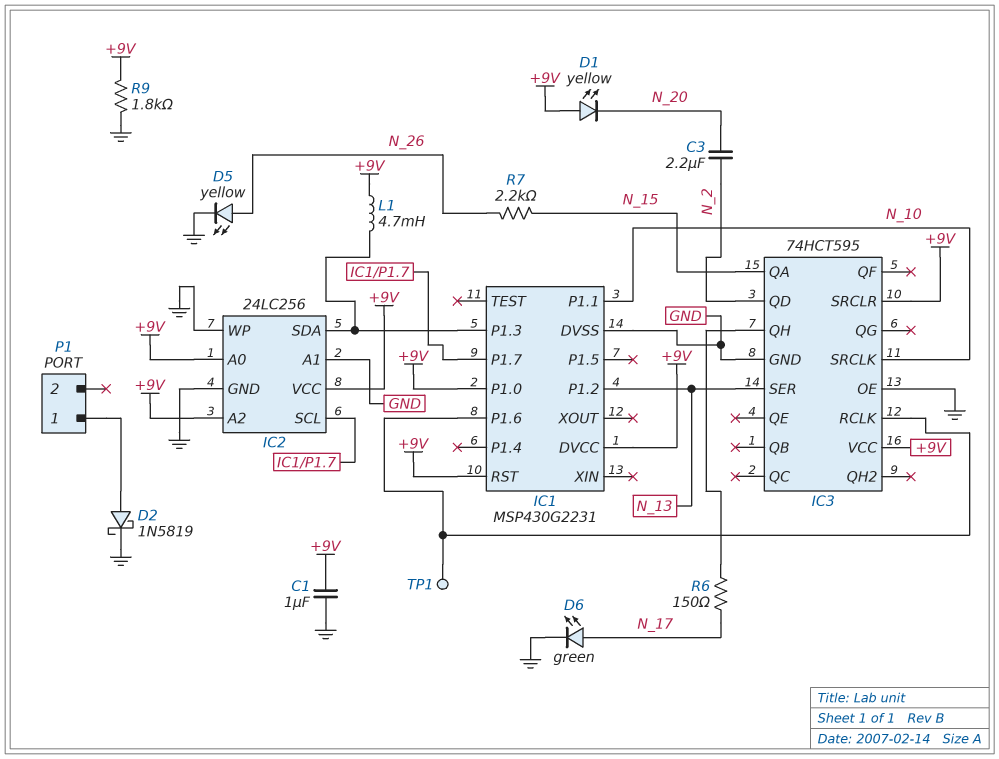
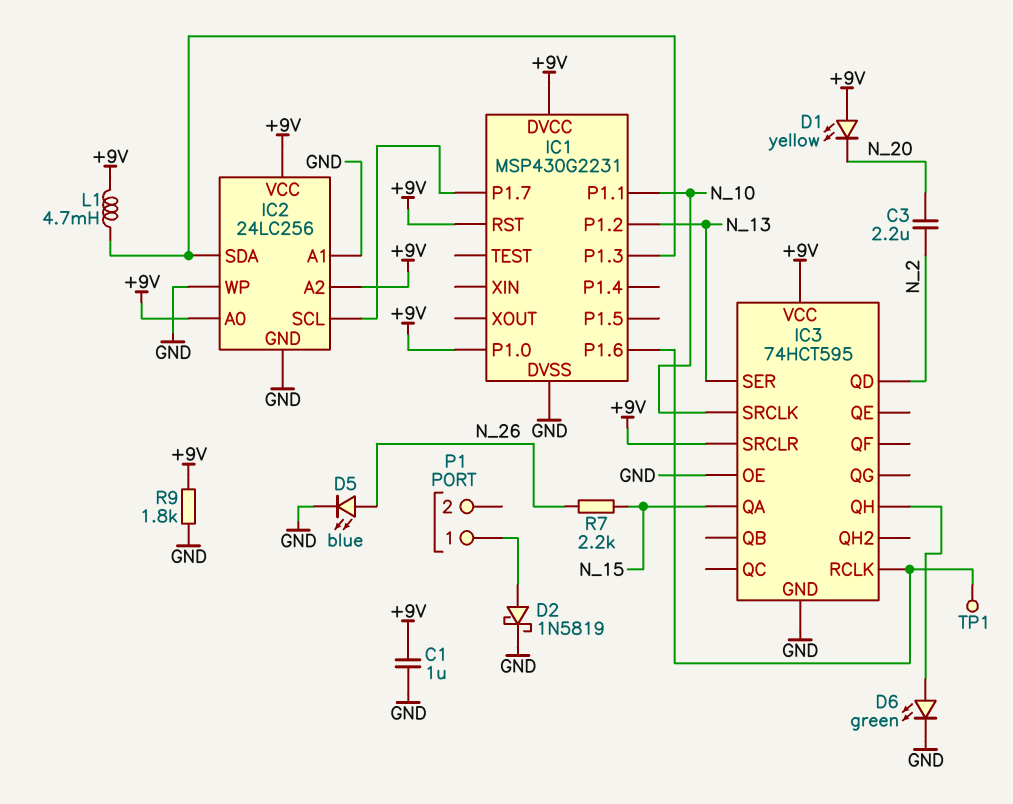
D5: LED yellow (A N_26, K GND) -> LED blue (A N_26, K GND)
D6: LED green (A N_17, K GND) -> LED green (A IC3/QH, K GND)
R6: 150 (IC3/QH, N_17) -> none

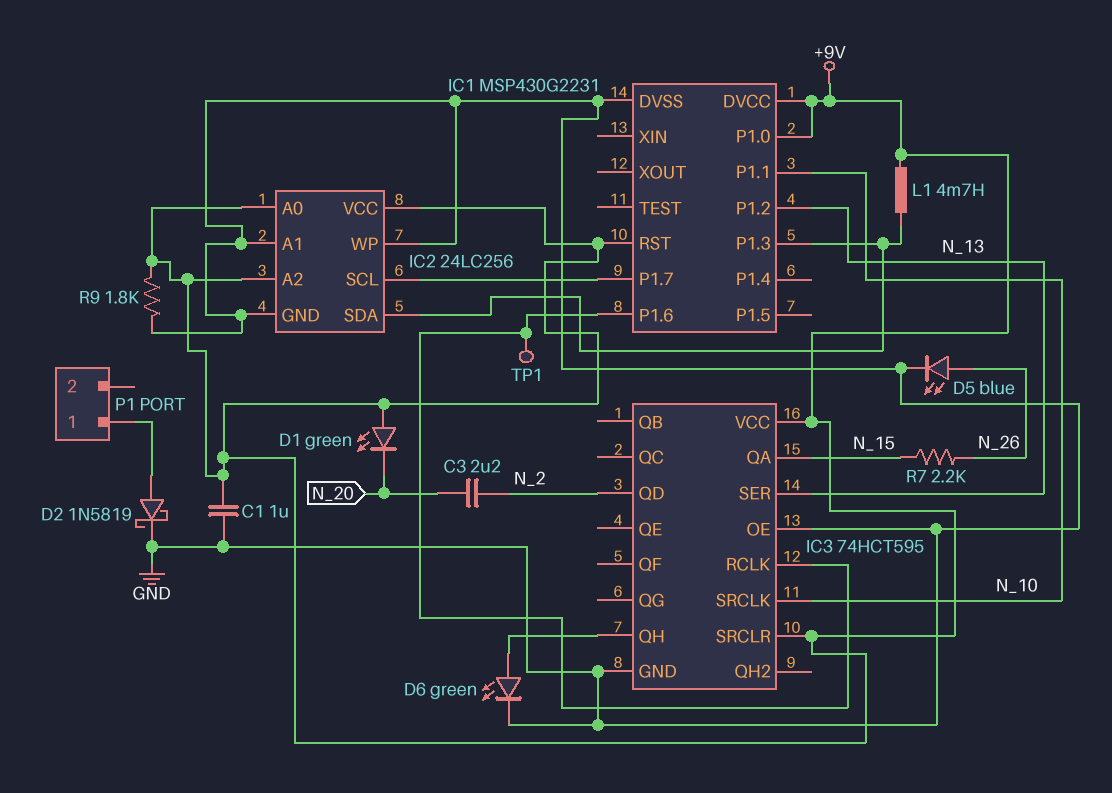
D1: LED yellow (A +9V, K N_20) -> LED green (A +9V, K N_20)

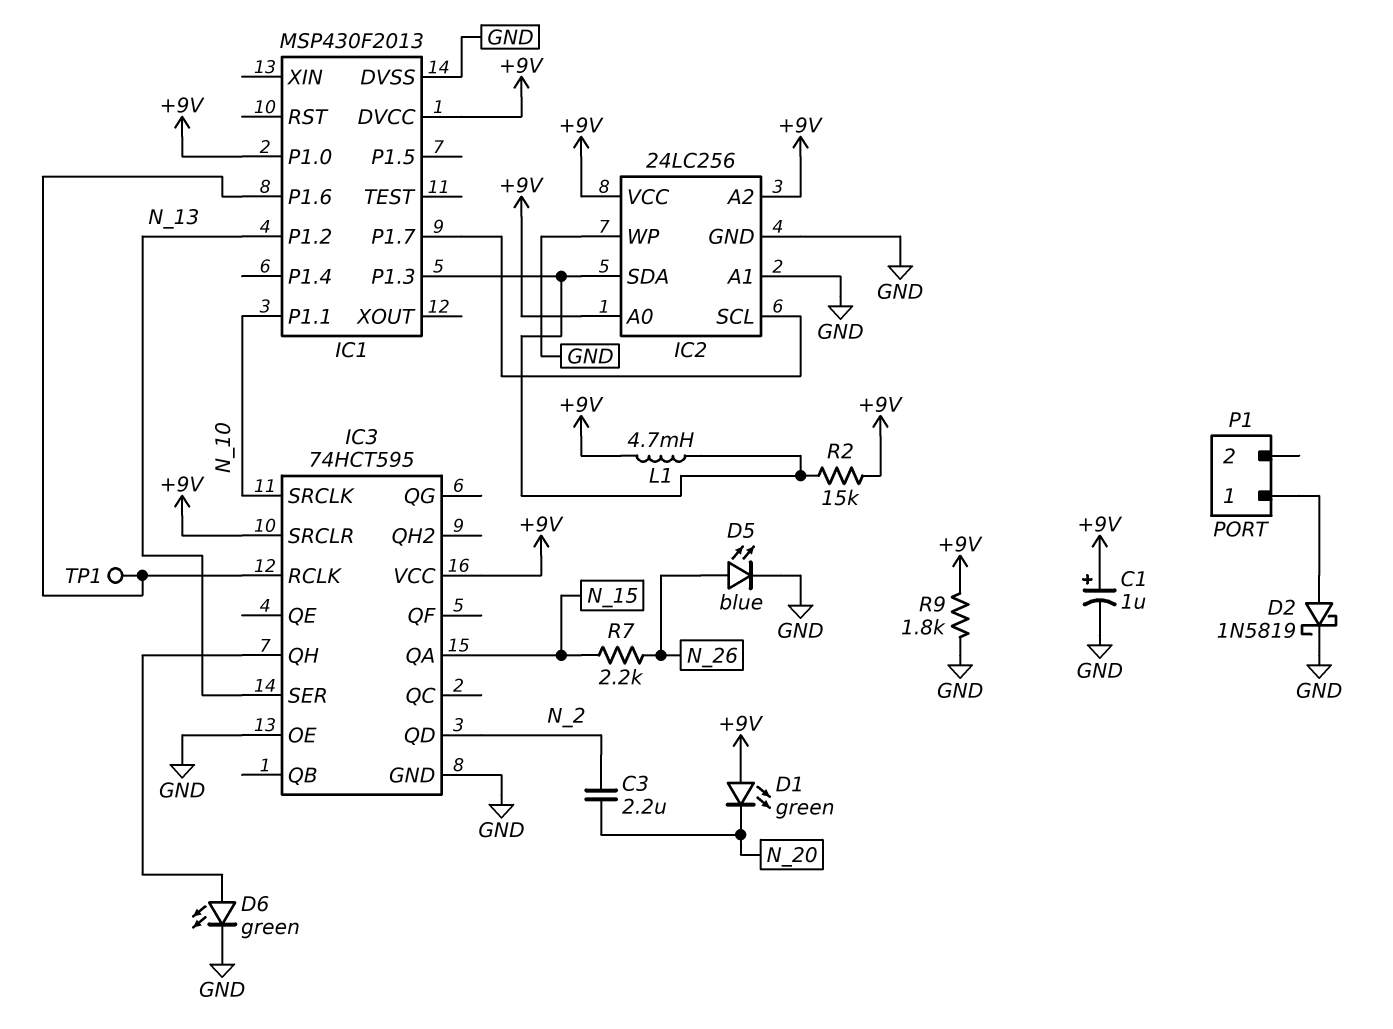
C1: 1uF (+9V, GND) -> 1uF (plus +9V, minus GND)
IC1: MSP430G2231 -> MSP430F2013
IC1 pin RST: +9V -> none
R2: none -> 15k (+9V, IC1/P1.3)

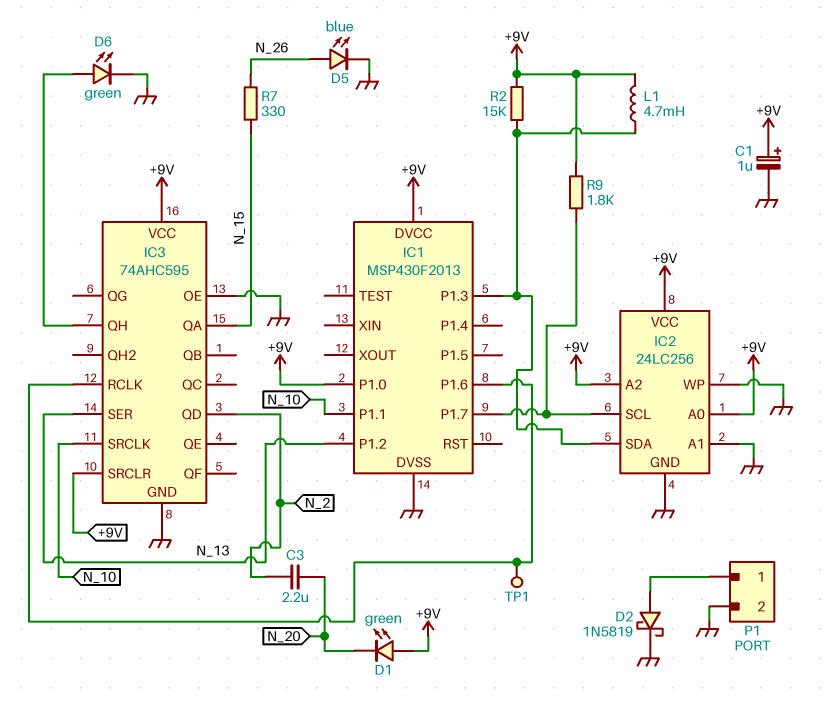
IC3: 74HCT595 -> 74AHC595
P1 pin 2: none -> GND
R7: 2.2k (N_15, N_26) -> 330 (N_15, N_26)
R9: 1.8k (+9V, GND) -> 1.8k (+9V, IC1/P1.7)

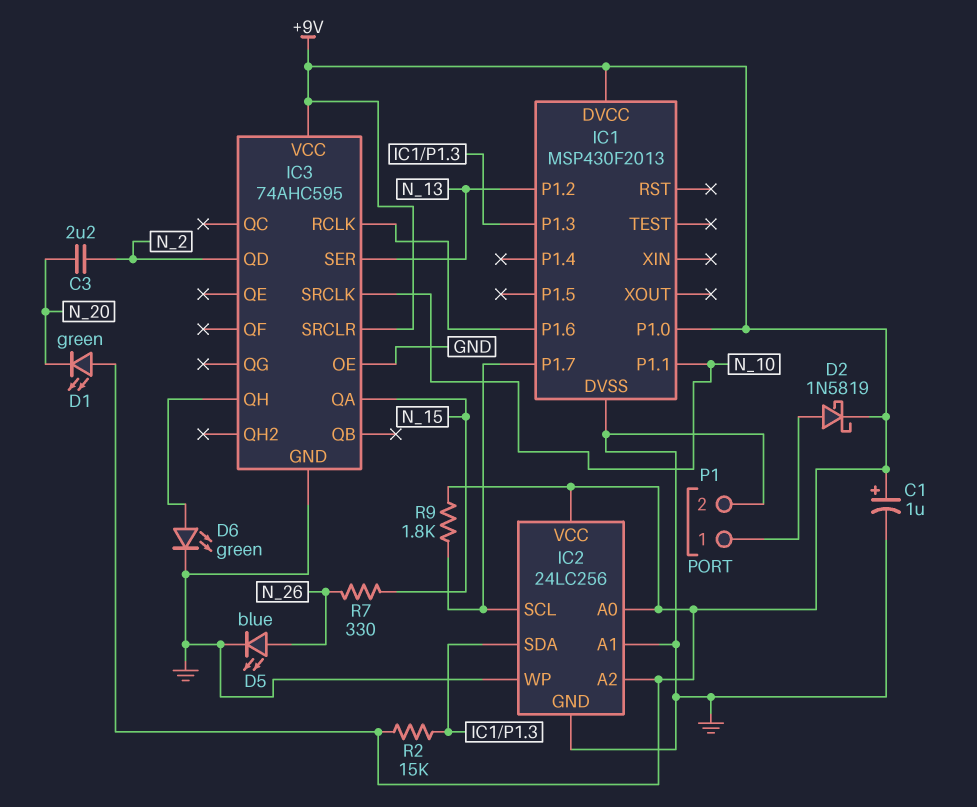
D2: schottky 1N5819 (A P1/1, K GND) -> schottky 1N5819 (A P1/1, K +9V)
L1: 4.7mH (+9V, IC1/P1.3) -> none
TP1: test point (IC1/P1.6) -> none

